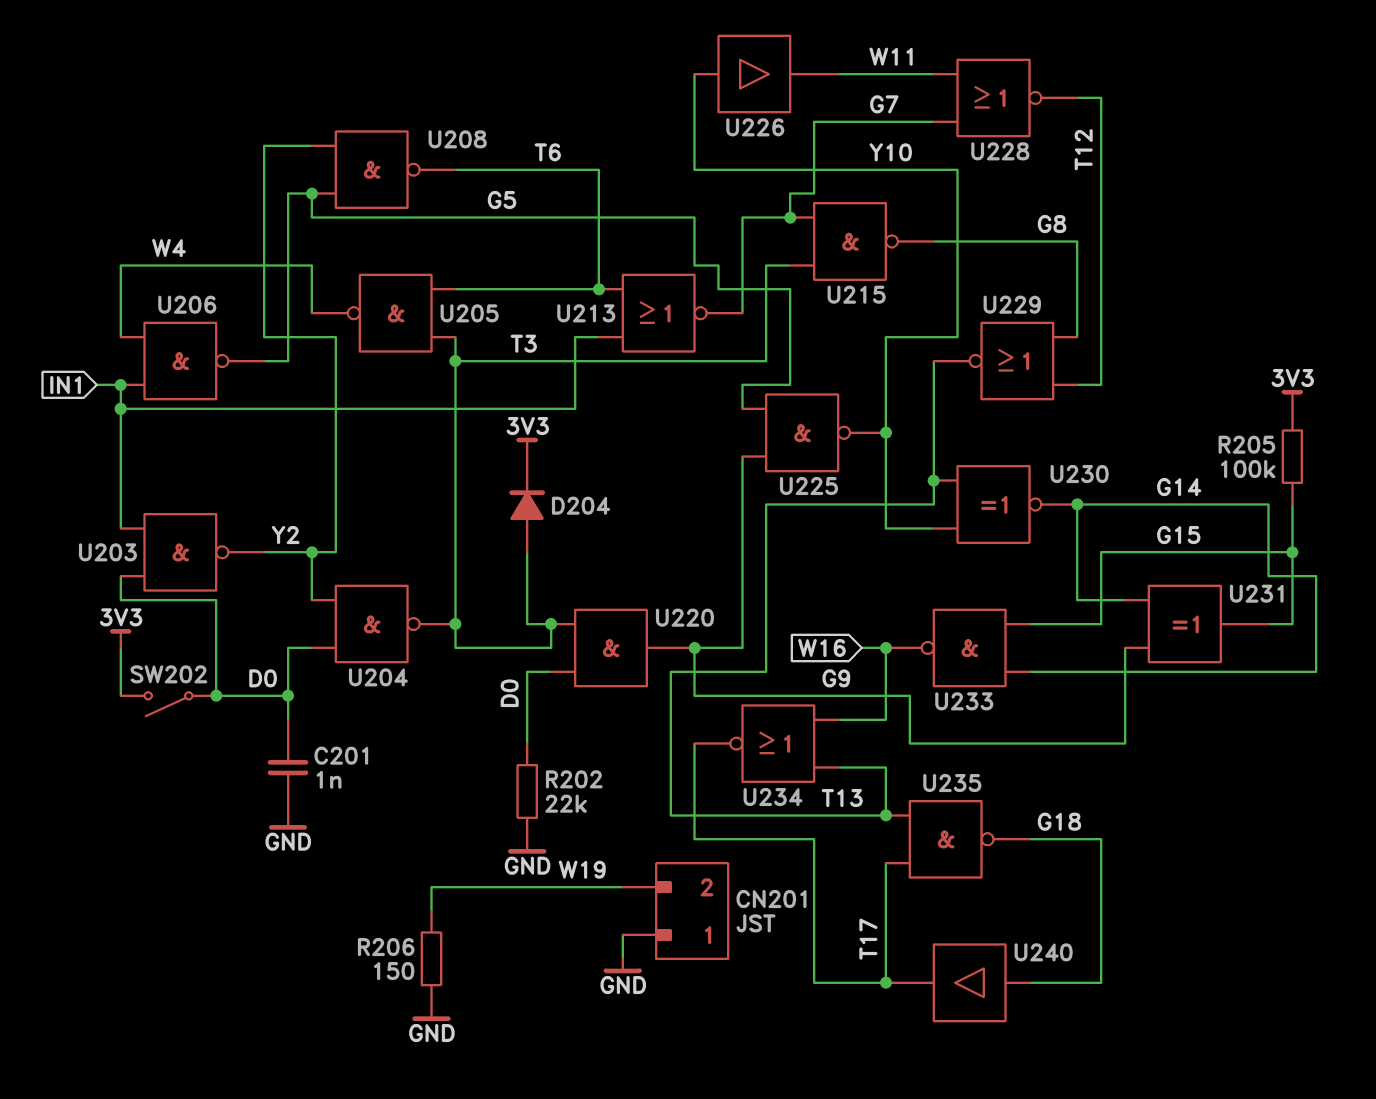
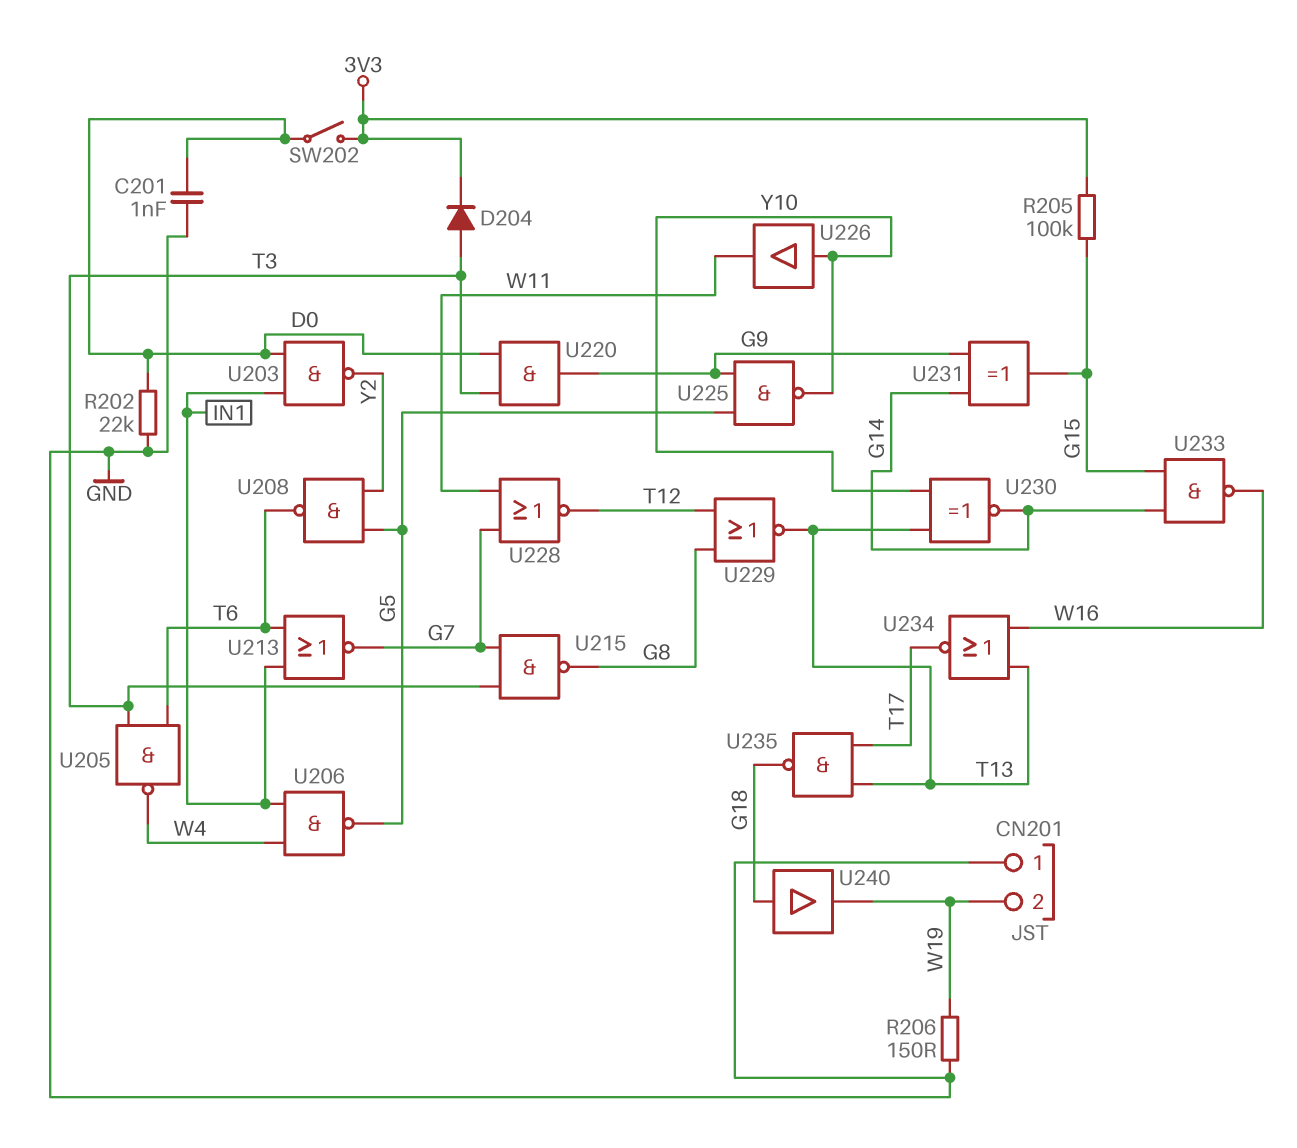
U204: NAND (in D0, in Y2, out T3) -> none
U240: buffer (in G18, out T17) -> buffer (in G18, out W19)

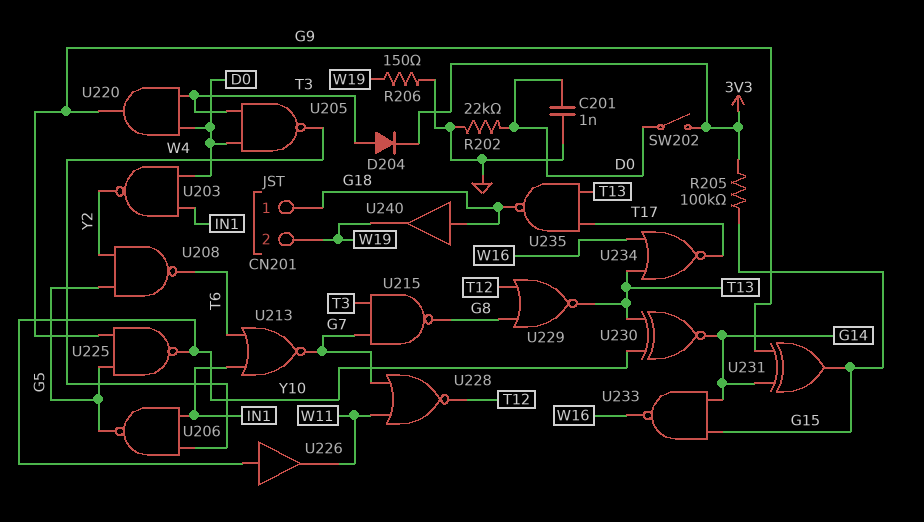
CN201 pin 1: GND -> G18
U205: NAND (in T3, in T6, out W4) -> NAND (in D0, in T3, out W4)

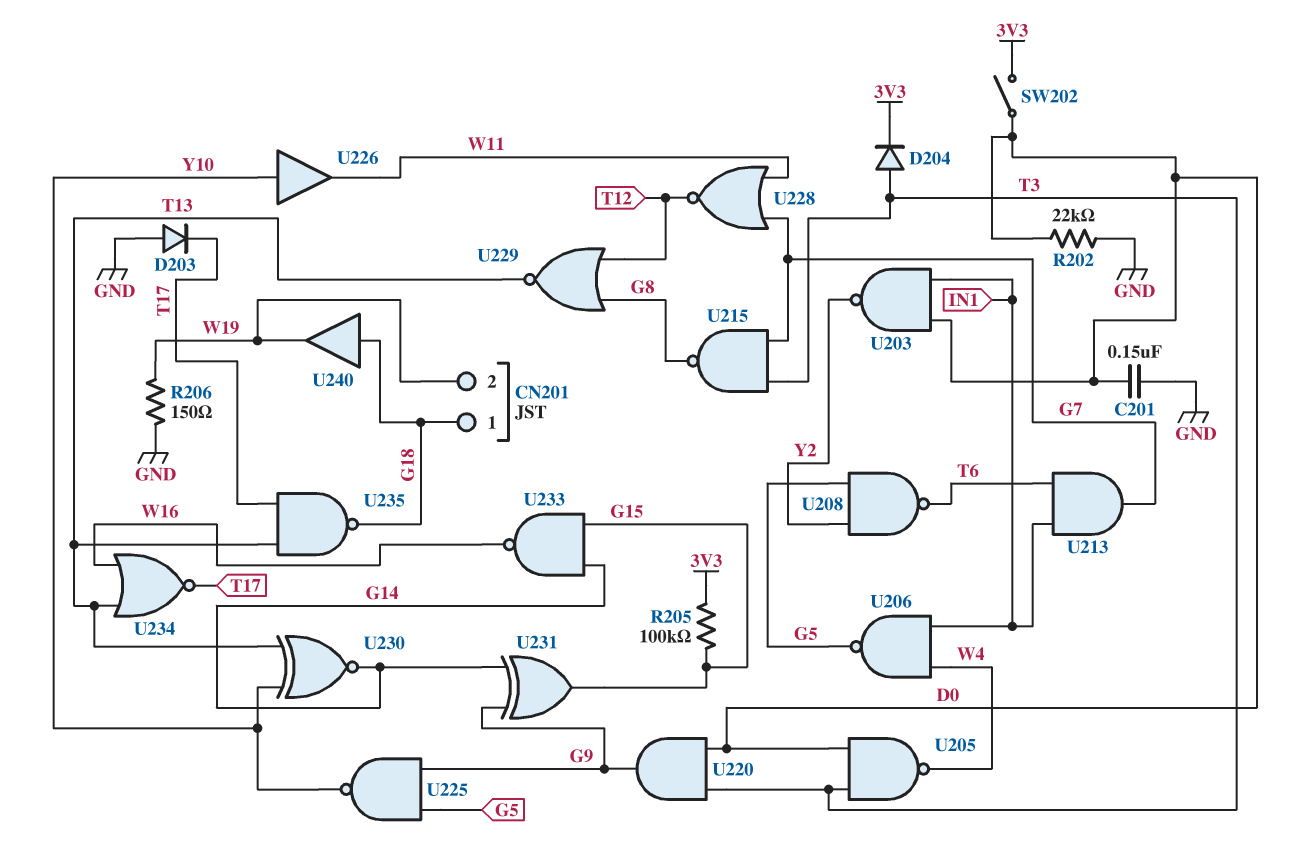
C201: 1nF (D0, GND) -> 150nF (D0, GND)
D203: none -> diode (A GND, K T17)
U213: NOR (in IN1, in T6, out G7) -> AND (in IN1, in T6, out G7)

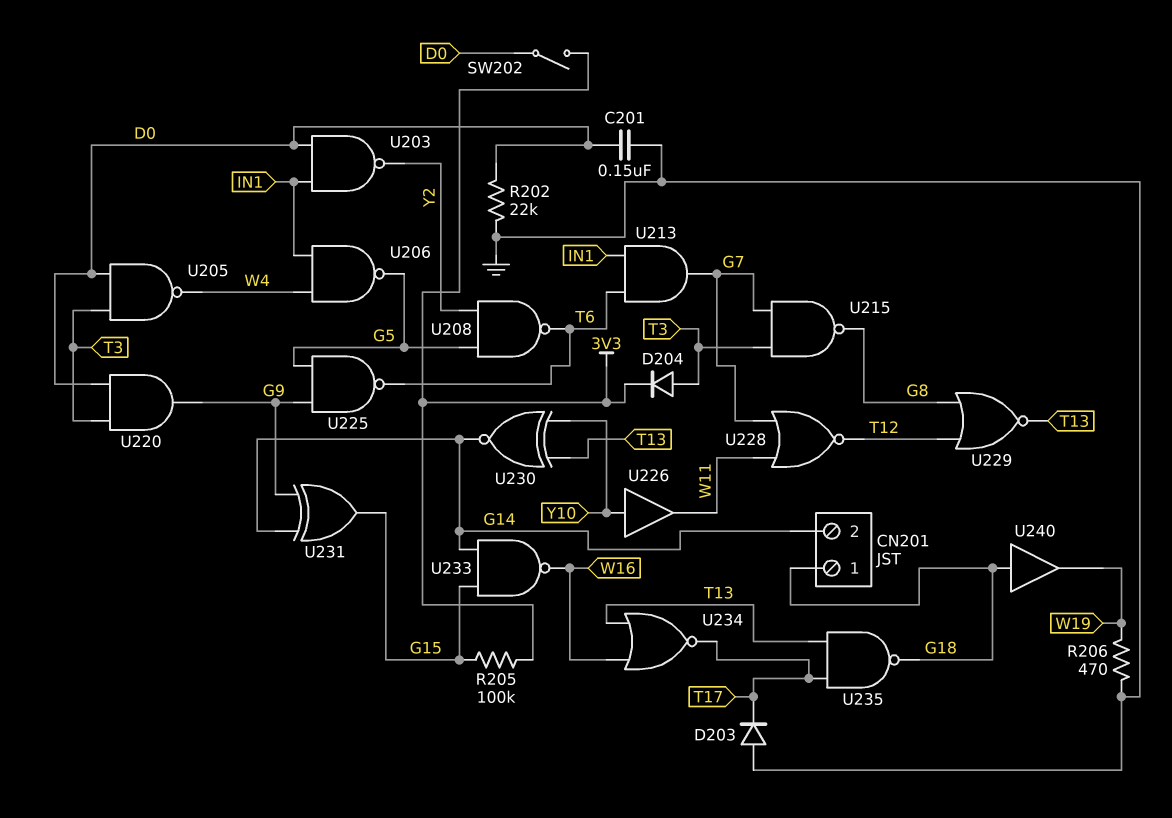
CN201 pin 2: W19 -> G14
R206: 150 (GND, W19) -> 470 (GND, W19)
U225: NAND (in G5, in G9, out Y10) -> NAND (in G5, in G9, out T6)

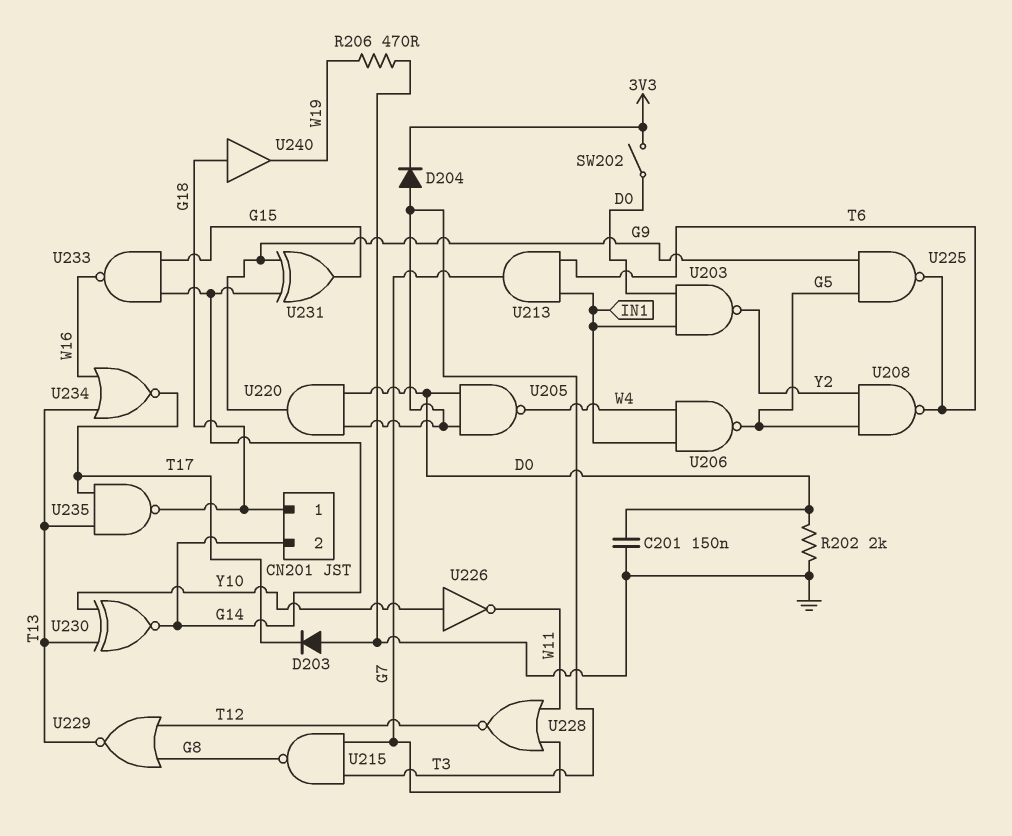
R202: 22k (D0, GND) -> 2k (D0, GND)
R205: 100k (3V3, G15) -> none
U226: buffer (in Y10, out W11) -> NOT (in Y10, out W11)

